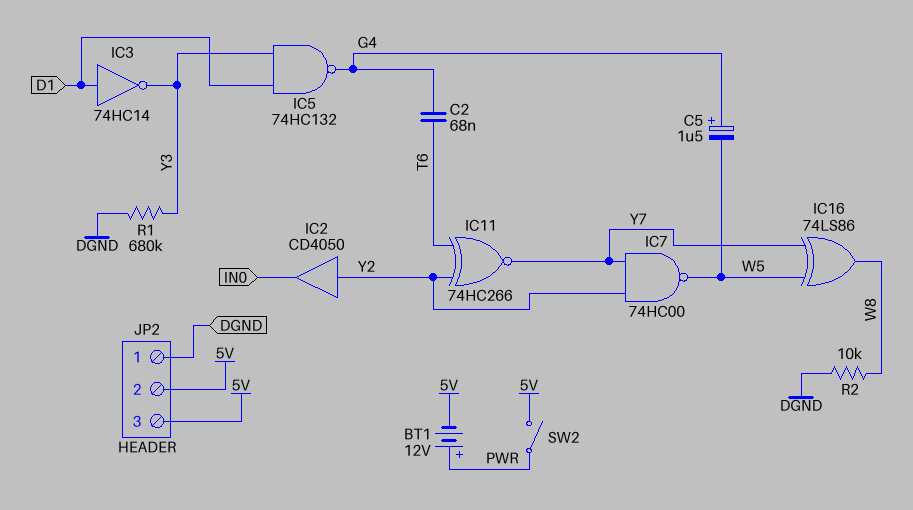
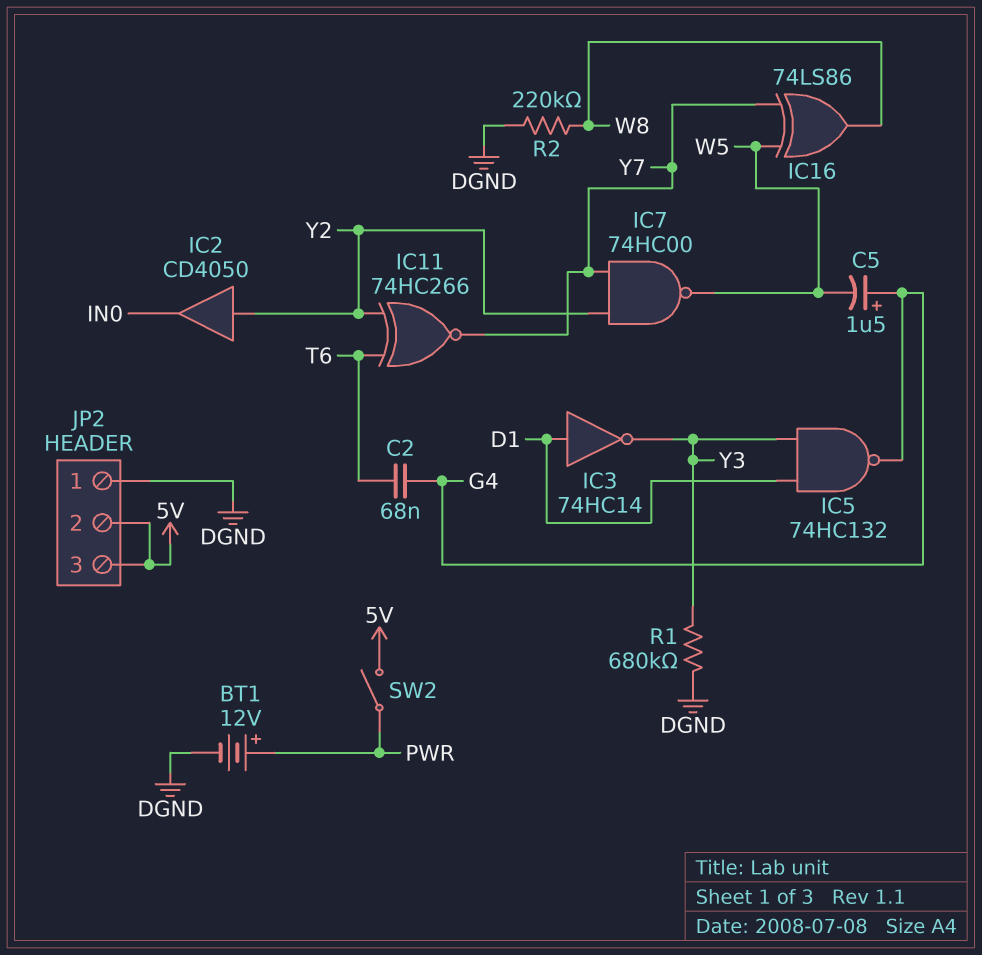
BT1: 12V (plus PWR, minus 5V) -> 12V (plus PWR, minus DGND)
R2: 10k (DGND, W8) -> 220k (DGND, W8)

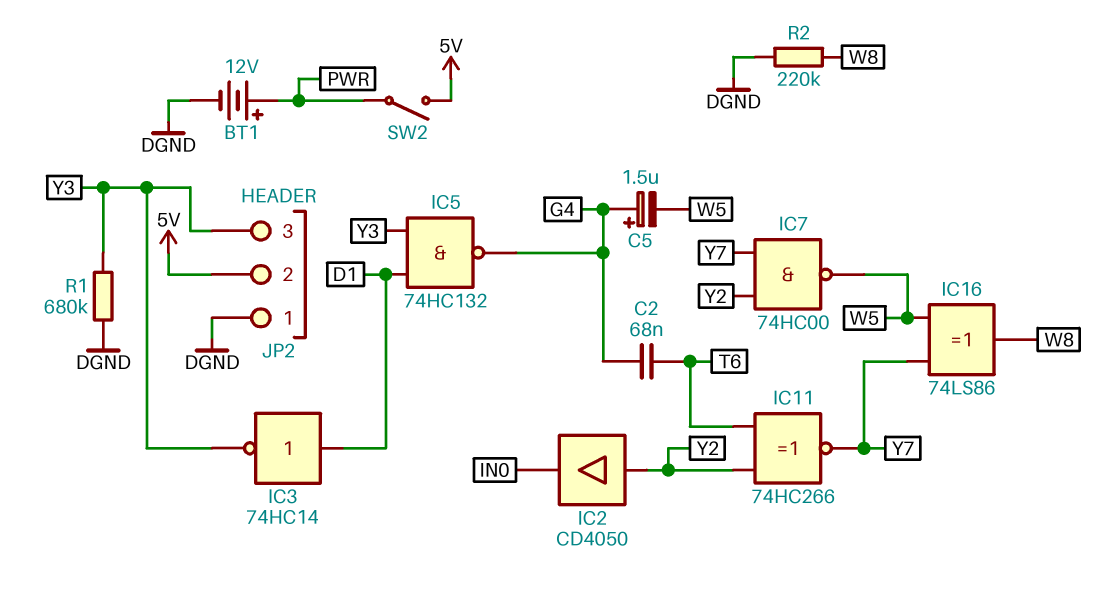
JP2 pin 3: 5V -> Y3

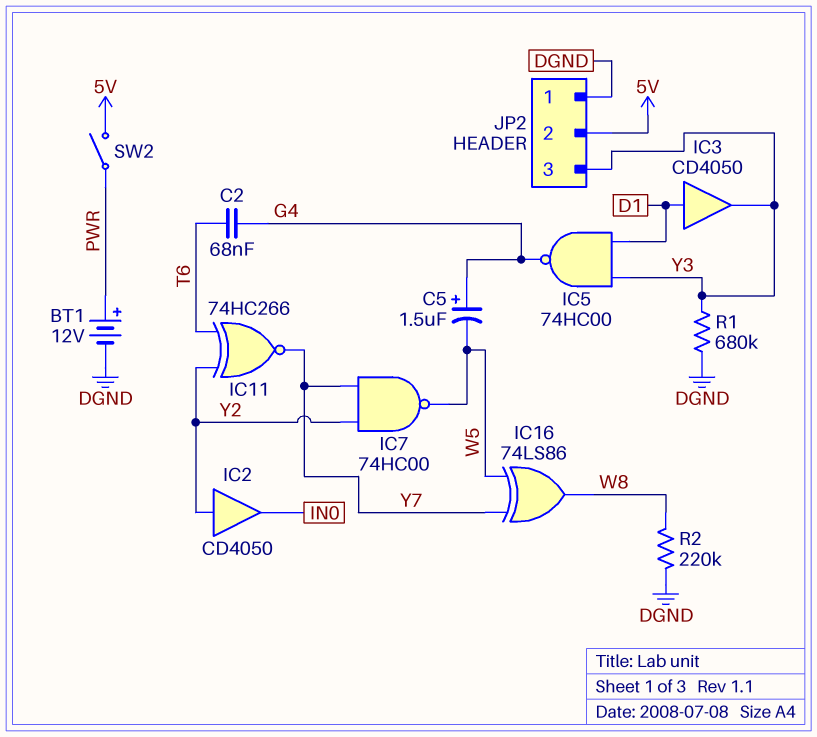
IC3: NOT 74HC14 (in D1, out Y3) -> buffer CD4050 (in D1, out Y3)
IC5: NAND 74HC132 (in D1, in Y3, out G4) -> NAND 74HC00 (in D1, in Y3, out G4)

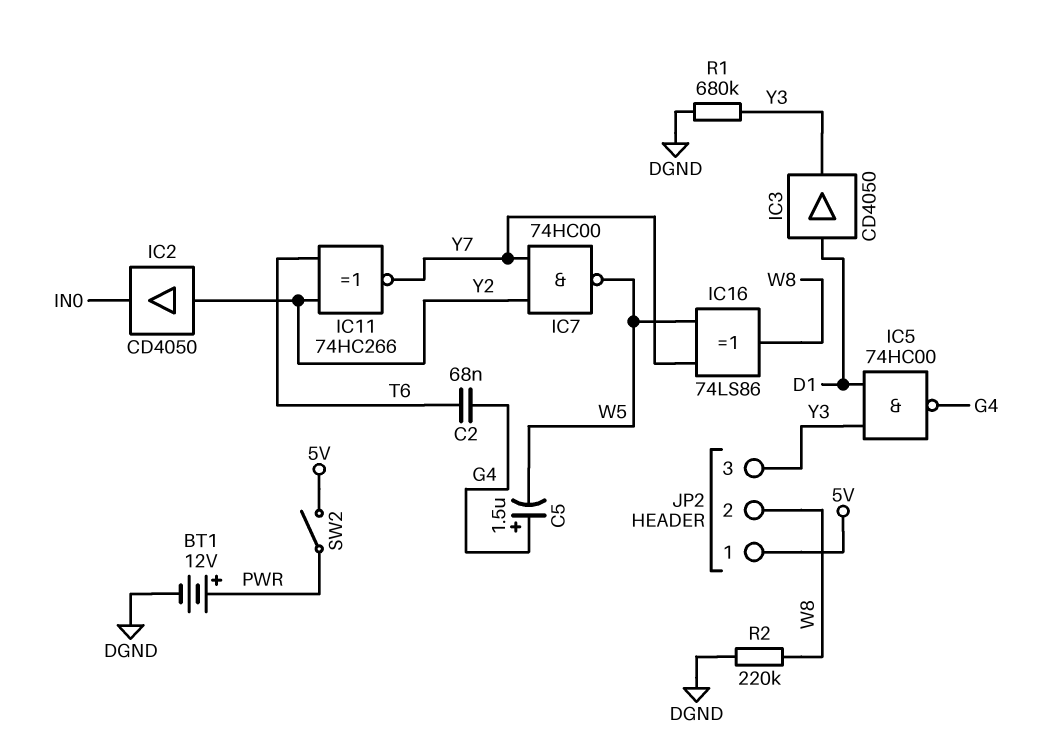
JP2 pin 1: DGND -> 5V
JP2 pin 2: 5V -> W8

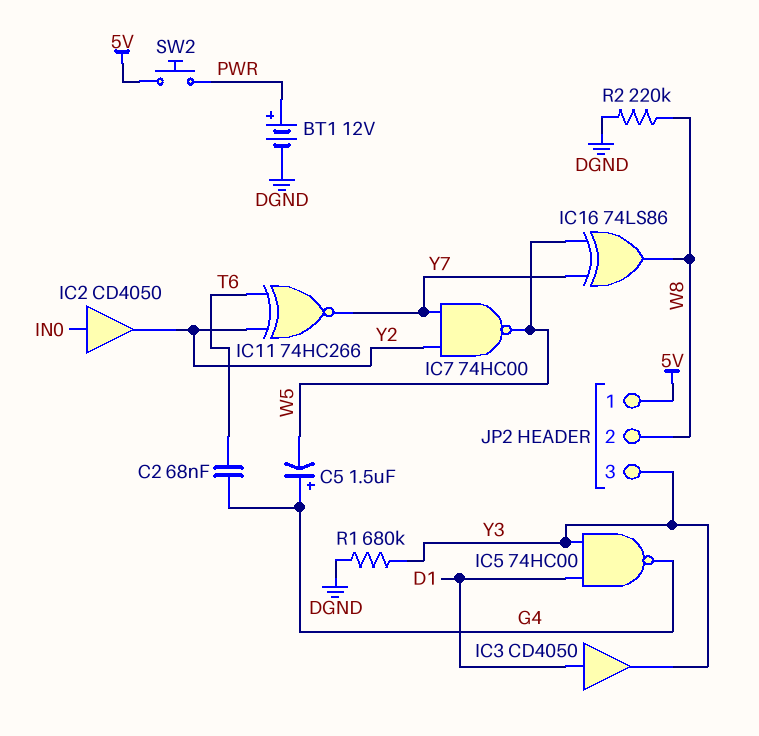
IC2: buffer CD4050 (in Y2, out IN0) -> buffer CD4050 (in IN0, out Y2)
SW2: switch (5V, PWR) -> button (5V, PWR)

